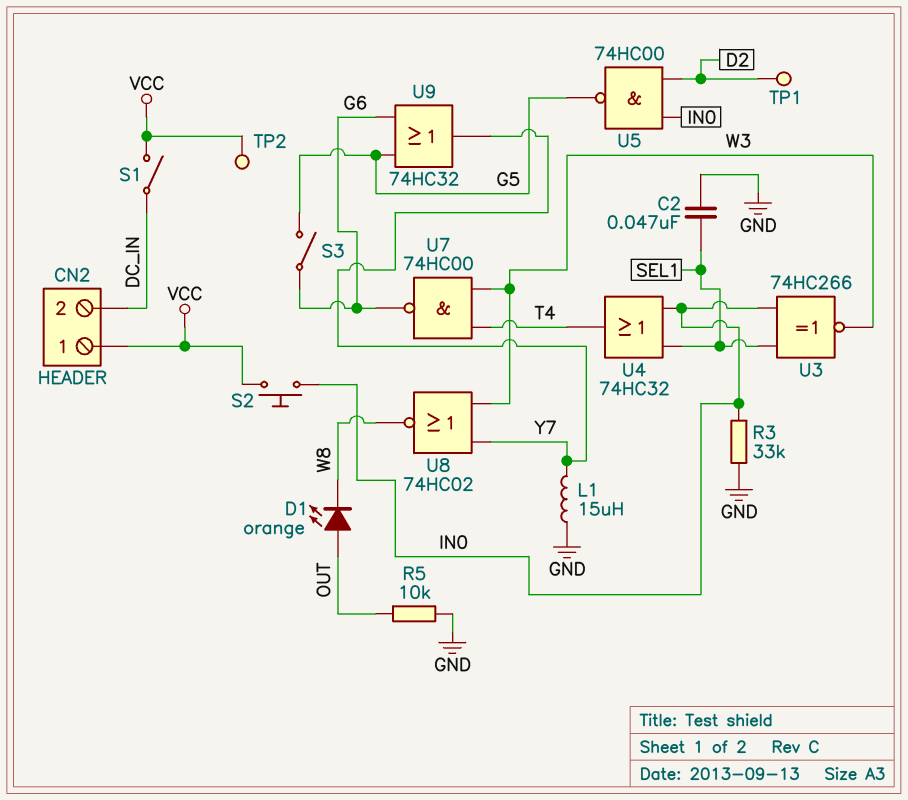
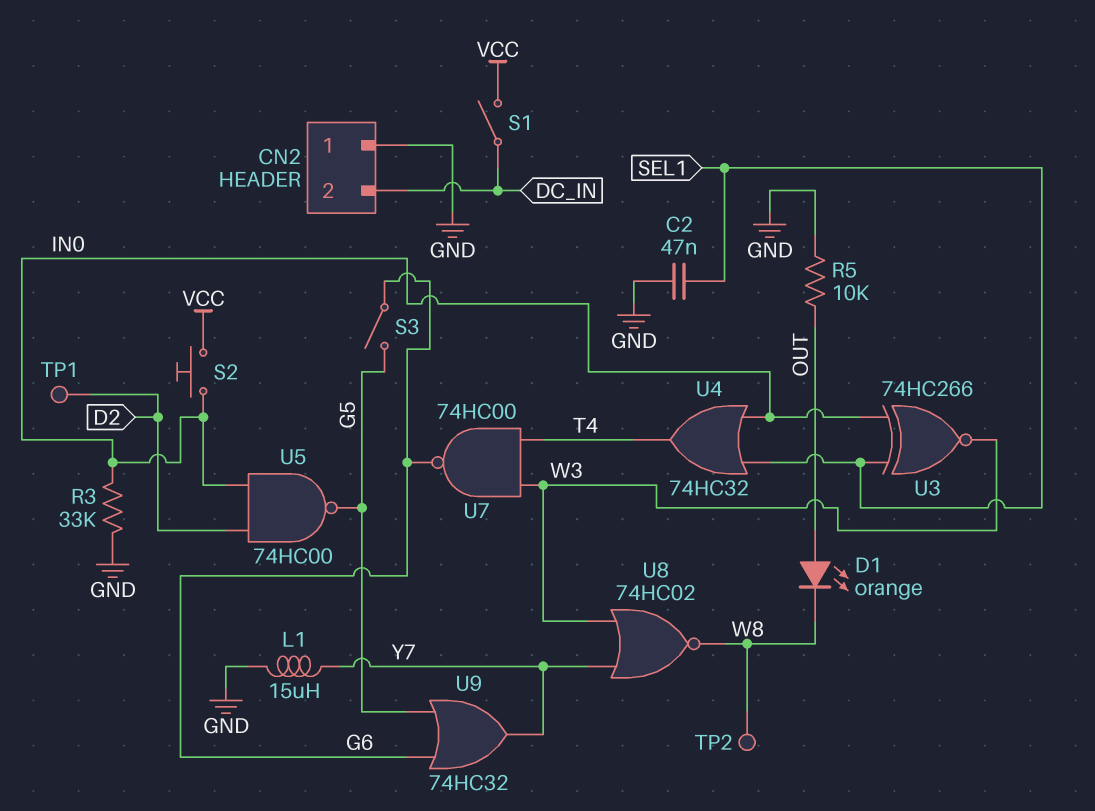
CN2 pin 1: VCC -> GND
TP2: test point (VCC) -> test point (W8)

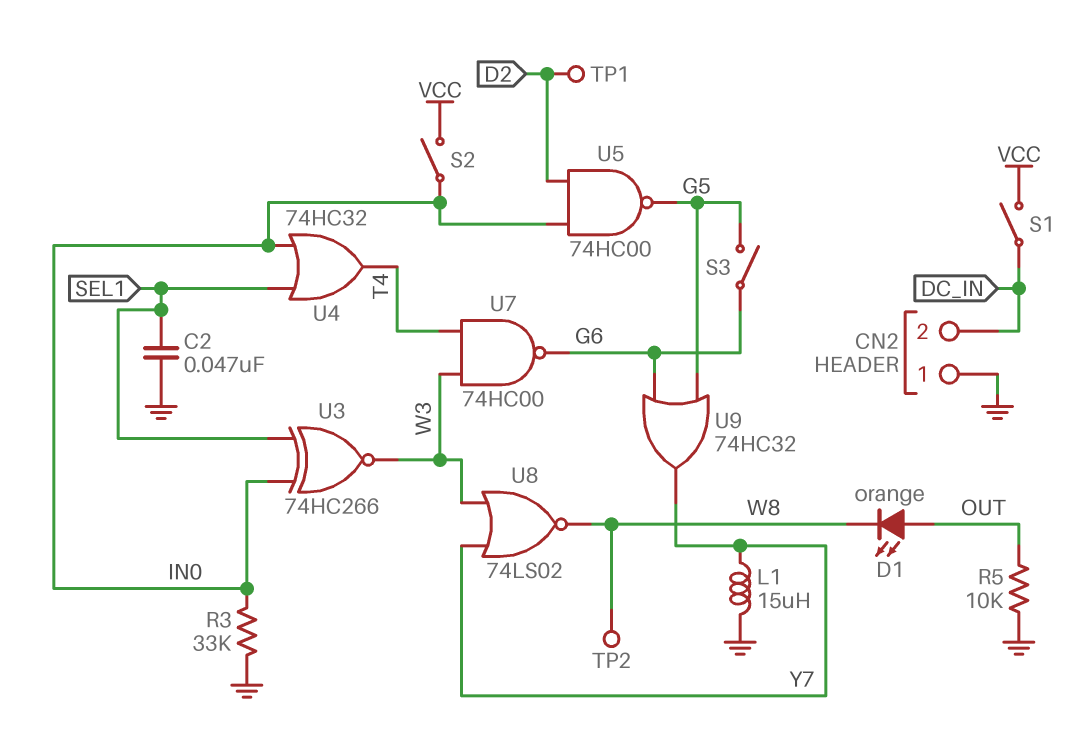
S2: button (IN0, VCC) -> switch (IN0, VCC)
U8: NOR 74HC02 (in W3, in Y7, out W8) -> NOR 74LS02 (in W3, in Y7, out W8)

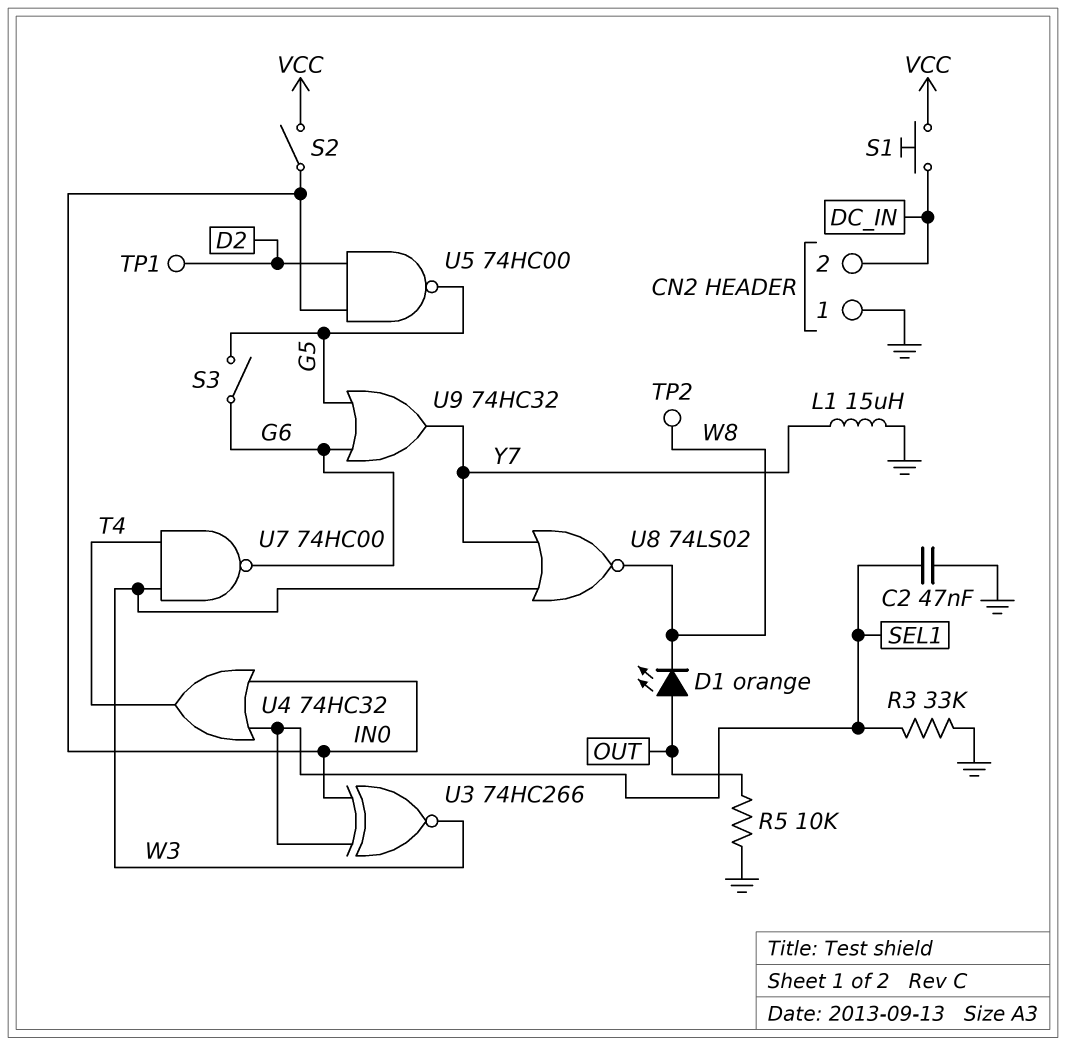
R3: 33k (GND, IN0) -> 33k (GND, SEL1)
S1: switch (DC_IN, VCC) -> button (DC_IN, VCC)

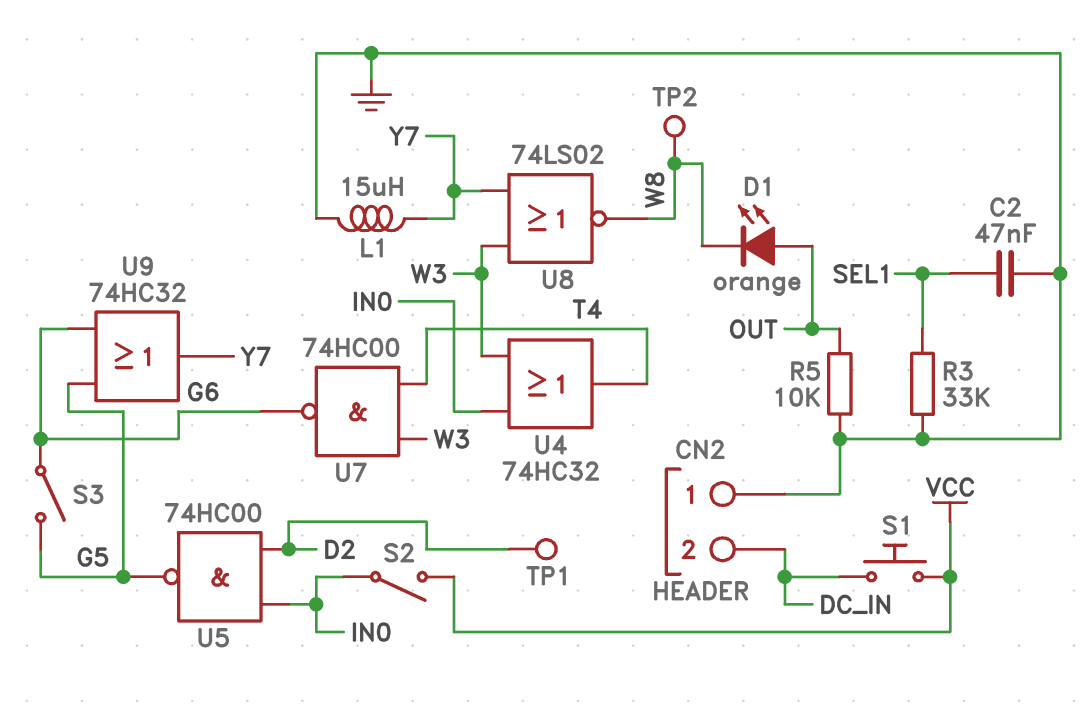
U3: XNOR 74HC266 (in IN0, in SEL1, out W3) -> none
U4: OR 74HC32 (in IN0, in SEL1, out T4) -> OR 74HC32 (in IN0, in W3, out T4)

